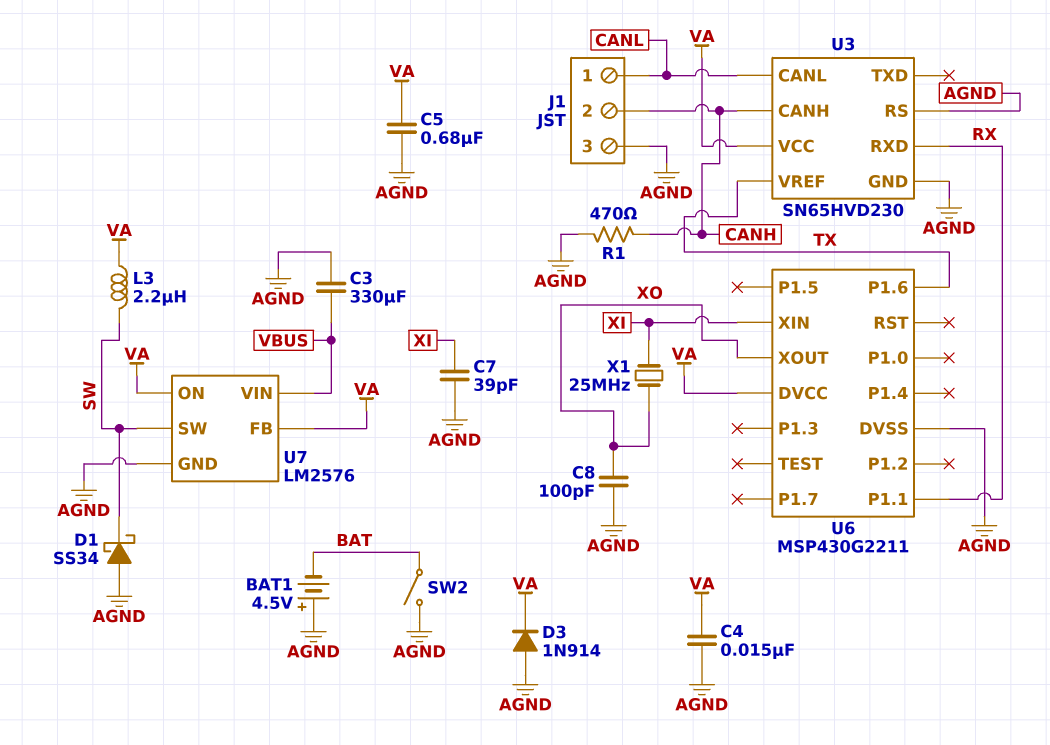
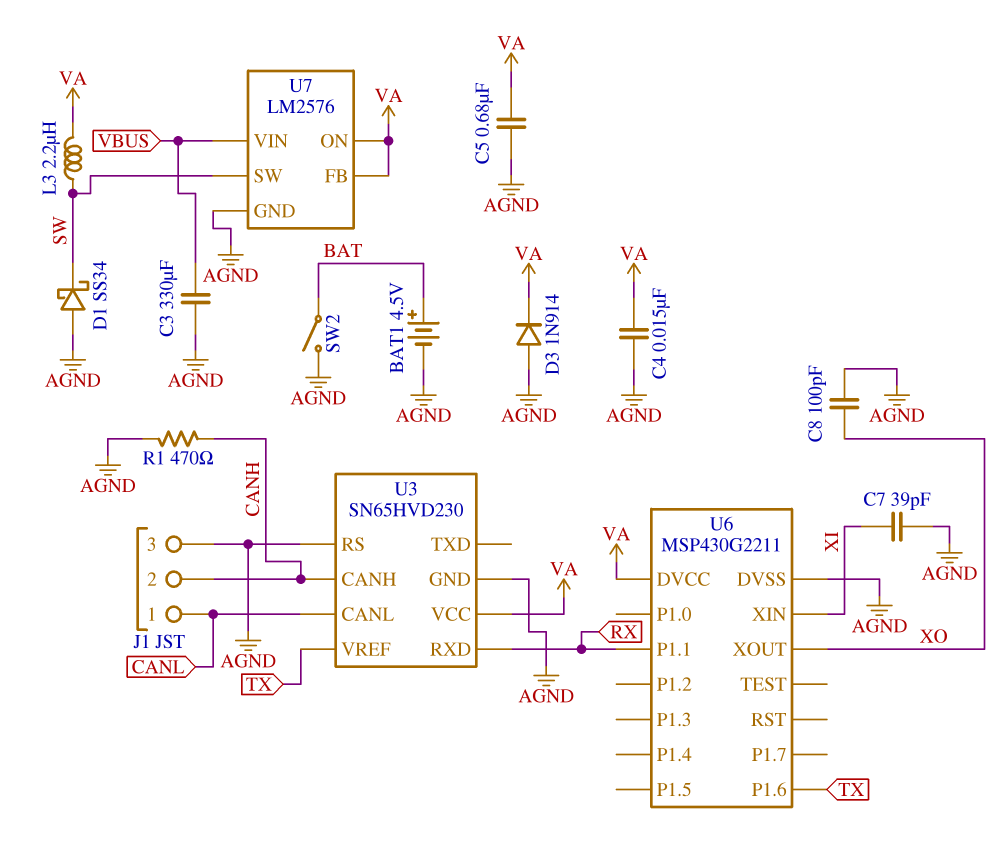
BAT1: 4.5V (plus AGND, minus BAT) -> 4.5V (plus BAT, minus AGND)
X1: 25MHz (XI, XO) -> none

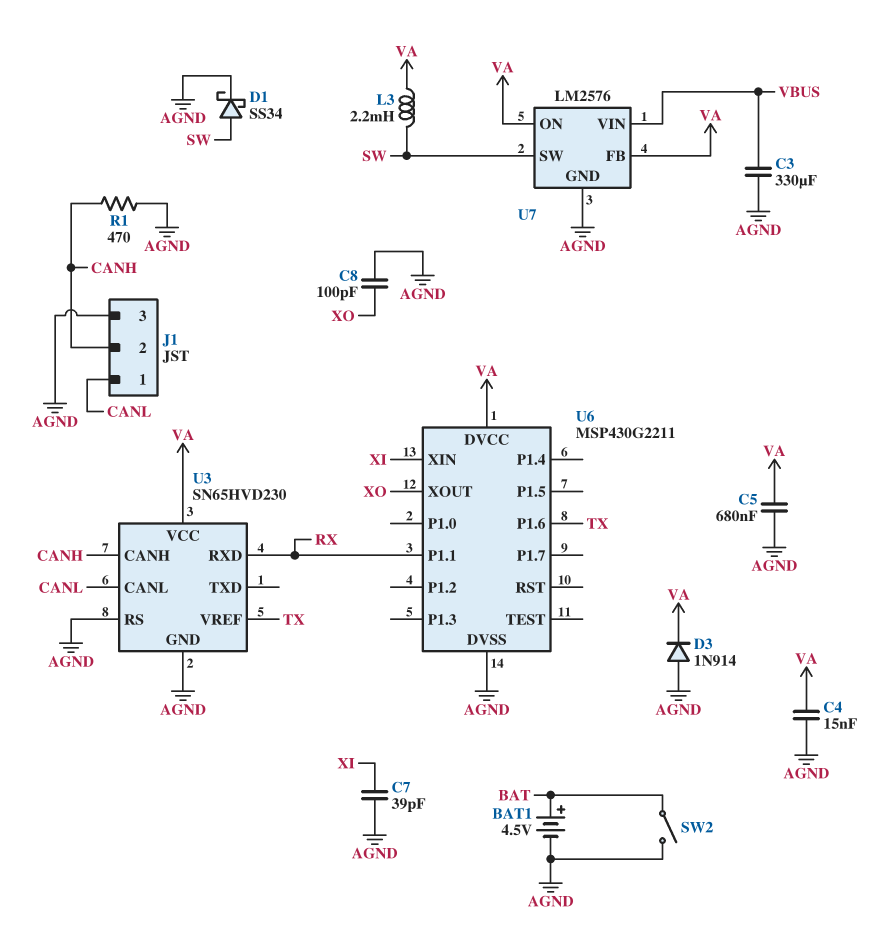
D1: schottky SS34 (A AGND, K SW) -> schottky SS34 (A SW, K AGND)
L3: 2.2uH (SW, VA) -> 2.2mH (SW, VA)

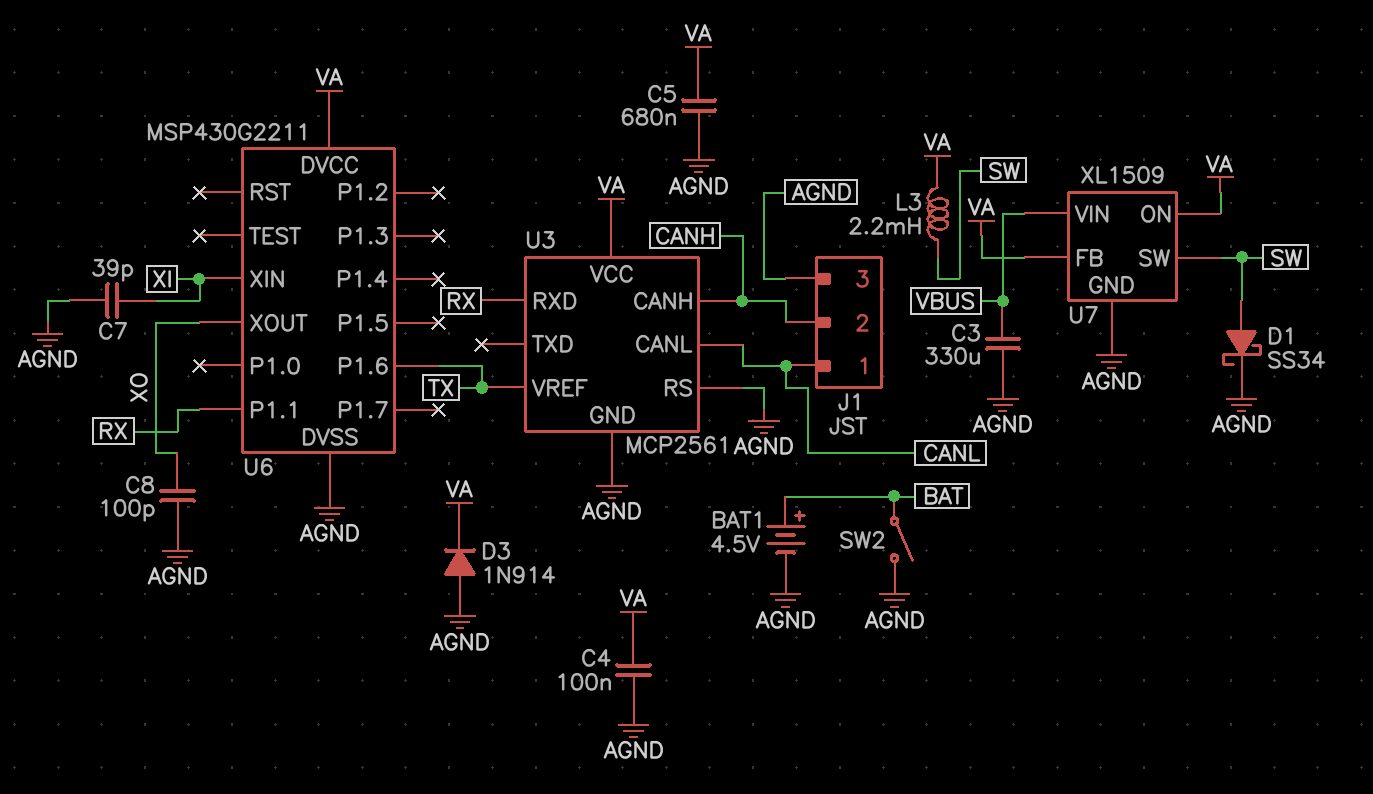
C4: 15nF (AGND, VA) -> 100nF (AGND, VA)
R1: 470 (AGND, CANH) -> none
U3: SN65HVD230 -> MCP2561
U7: LM2576 -> XL1509

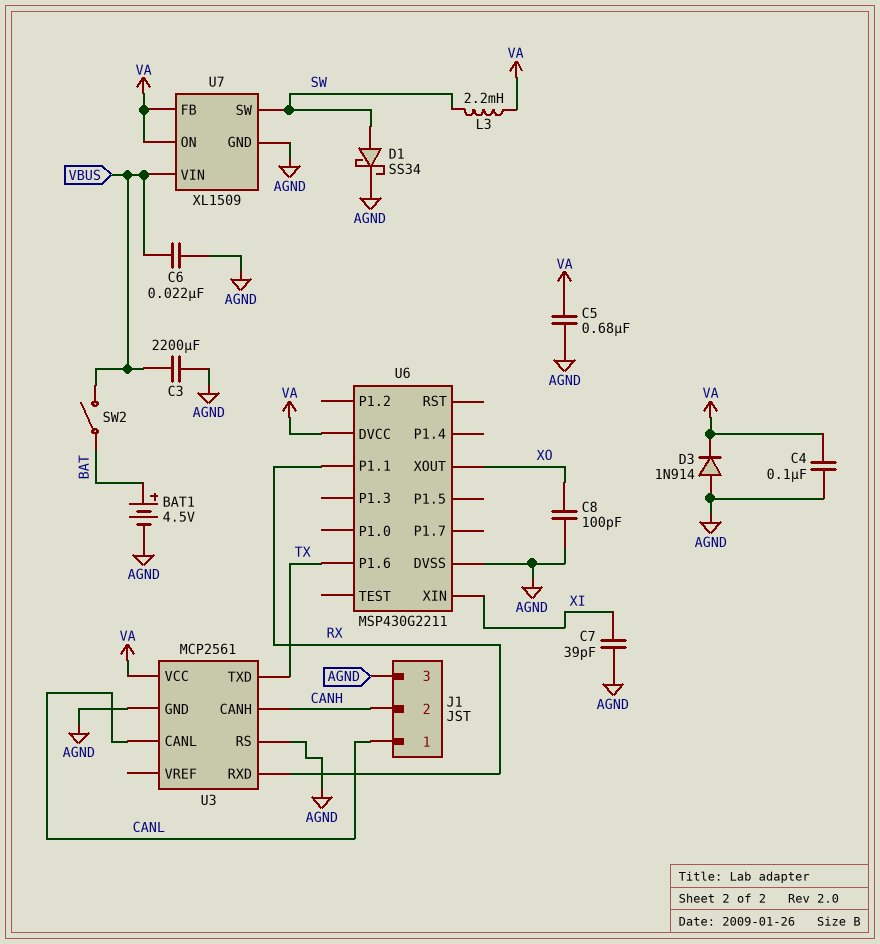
C3: 330uF (AGND, VBUS) -> 2200uF (AGND, VBUS)
C6: none -> 22nF (AGND, VBUS)
SW2: switch (AGND, BAT) -> switch (BAT, VBUS)
U3 pin TXD: none -> TX
U3 pin VREF: TX -> none

